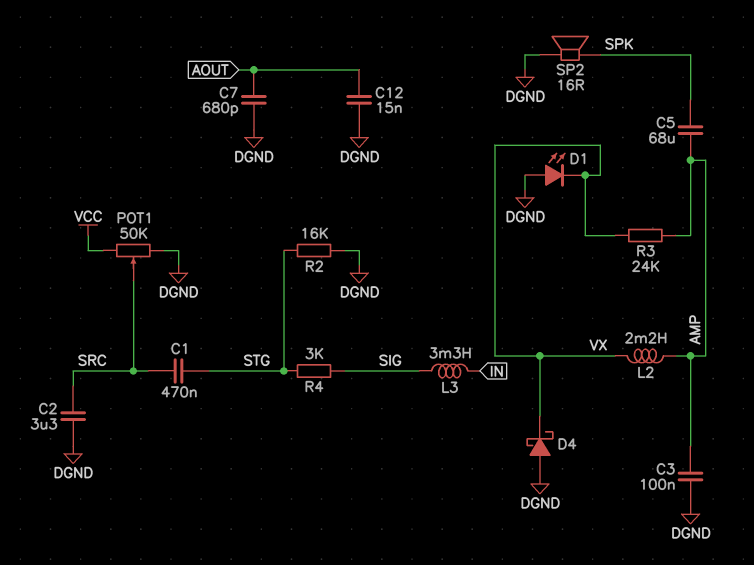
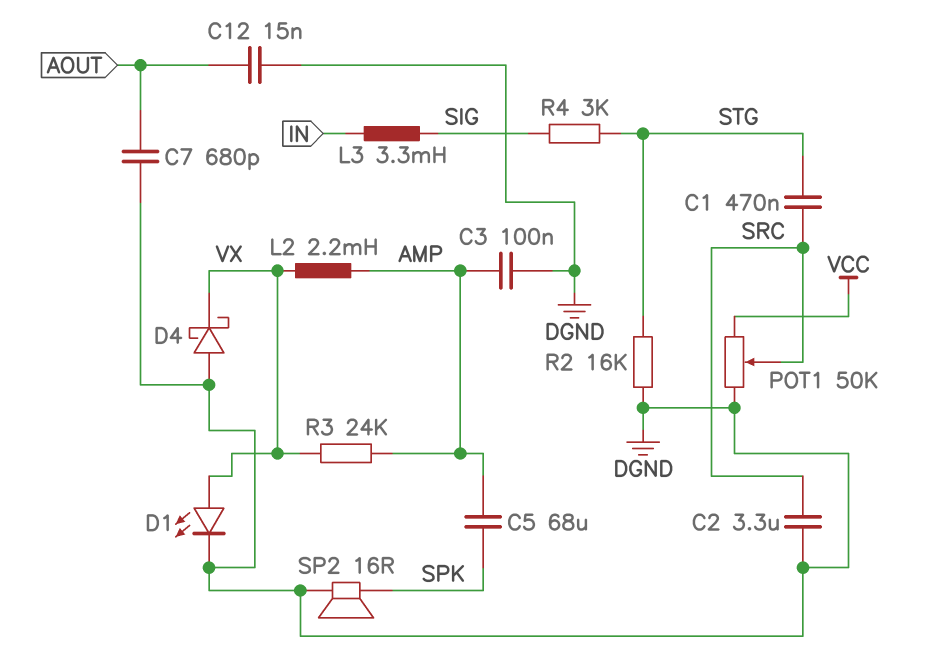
D1: LED (A DGND, K VX) -> LED (A VX, K DGND)

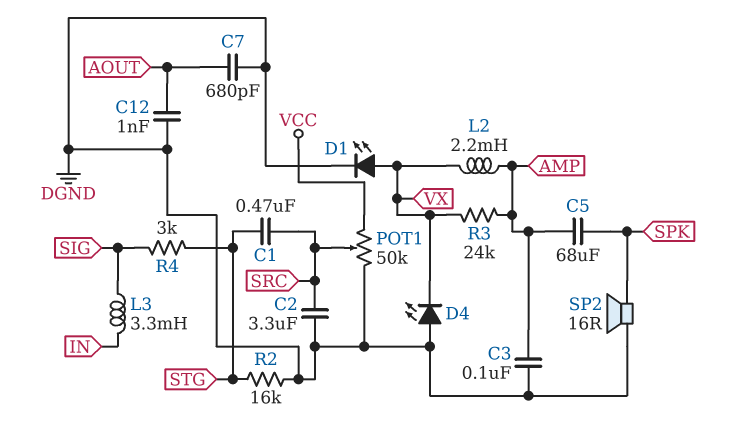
C12: 15nF (AOUT, DGND) -> 1nF (AOUT, DGND)
D4: schottky (A DGND, K VX) -> LED (A DGND, K VX)

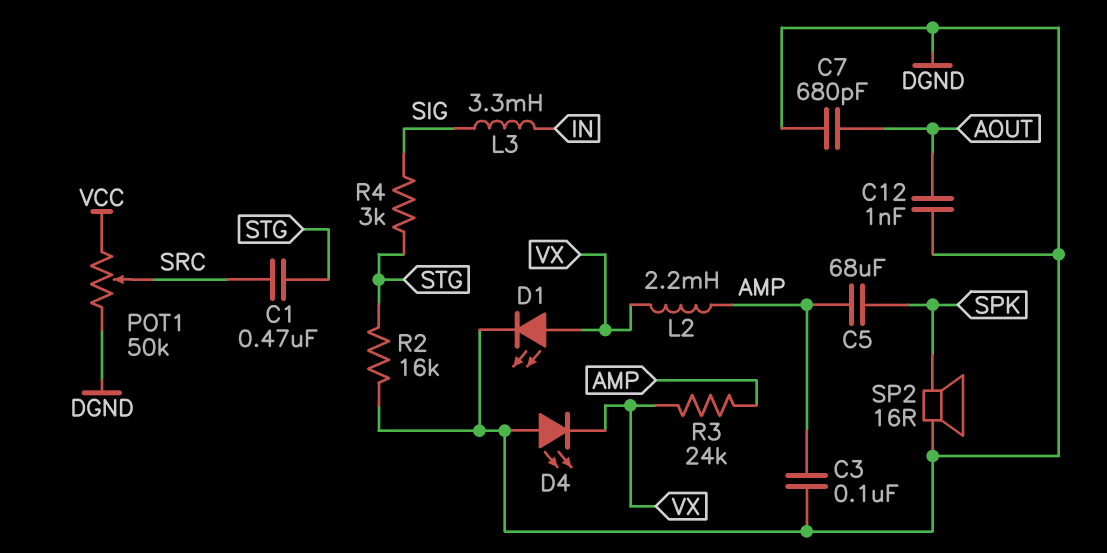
C2: 3.3uF (DGND, SRC) -> none

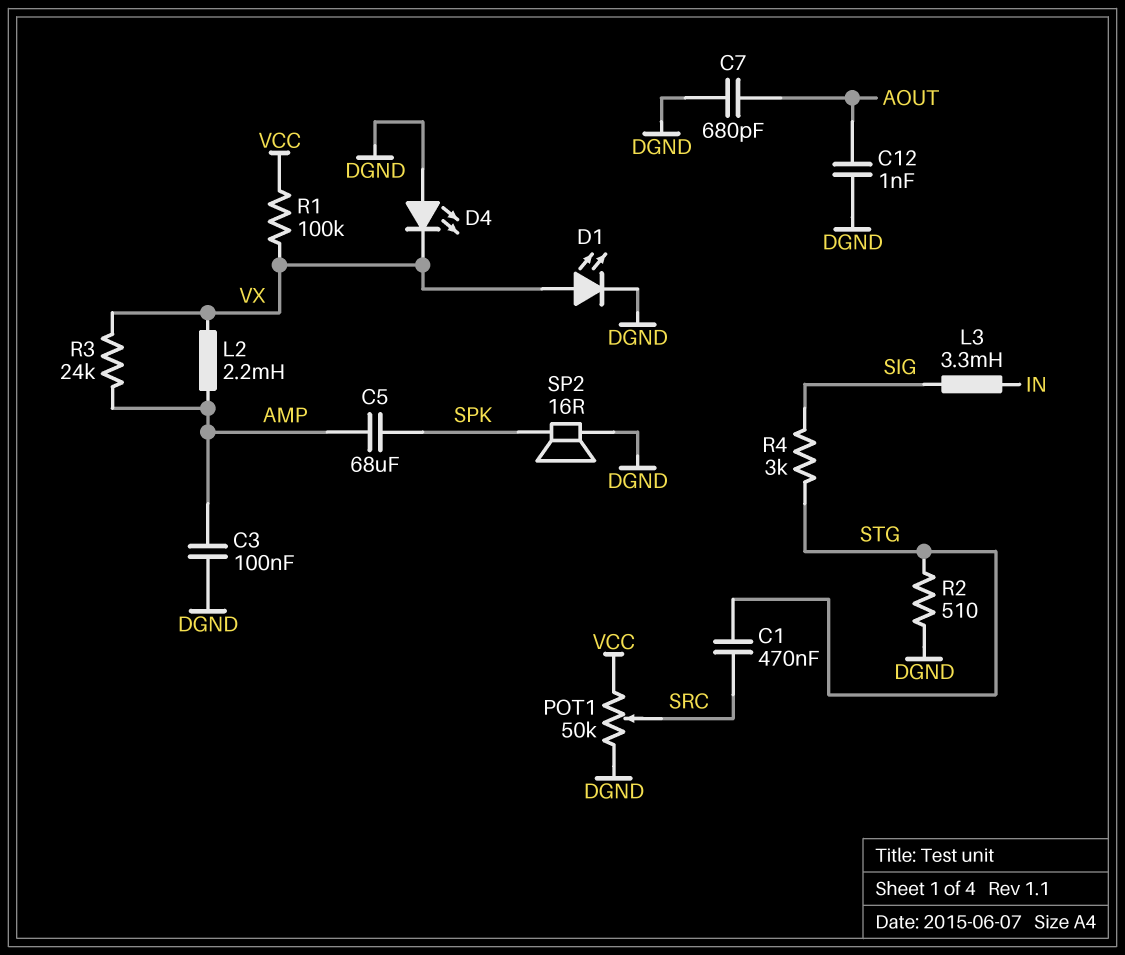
R1: none -> 100k (VCC, VX)
R2: 16k (DGND, STG) -> 510 (DGND, STG)

